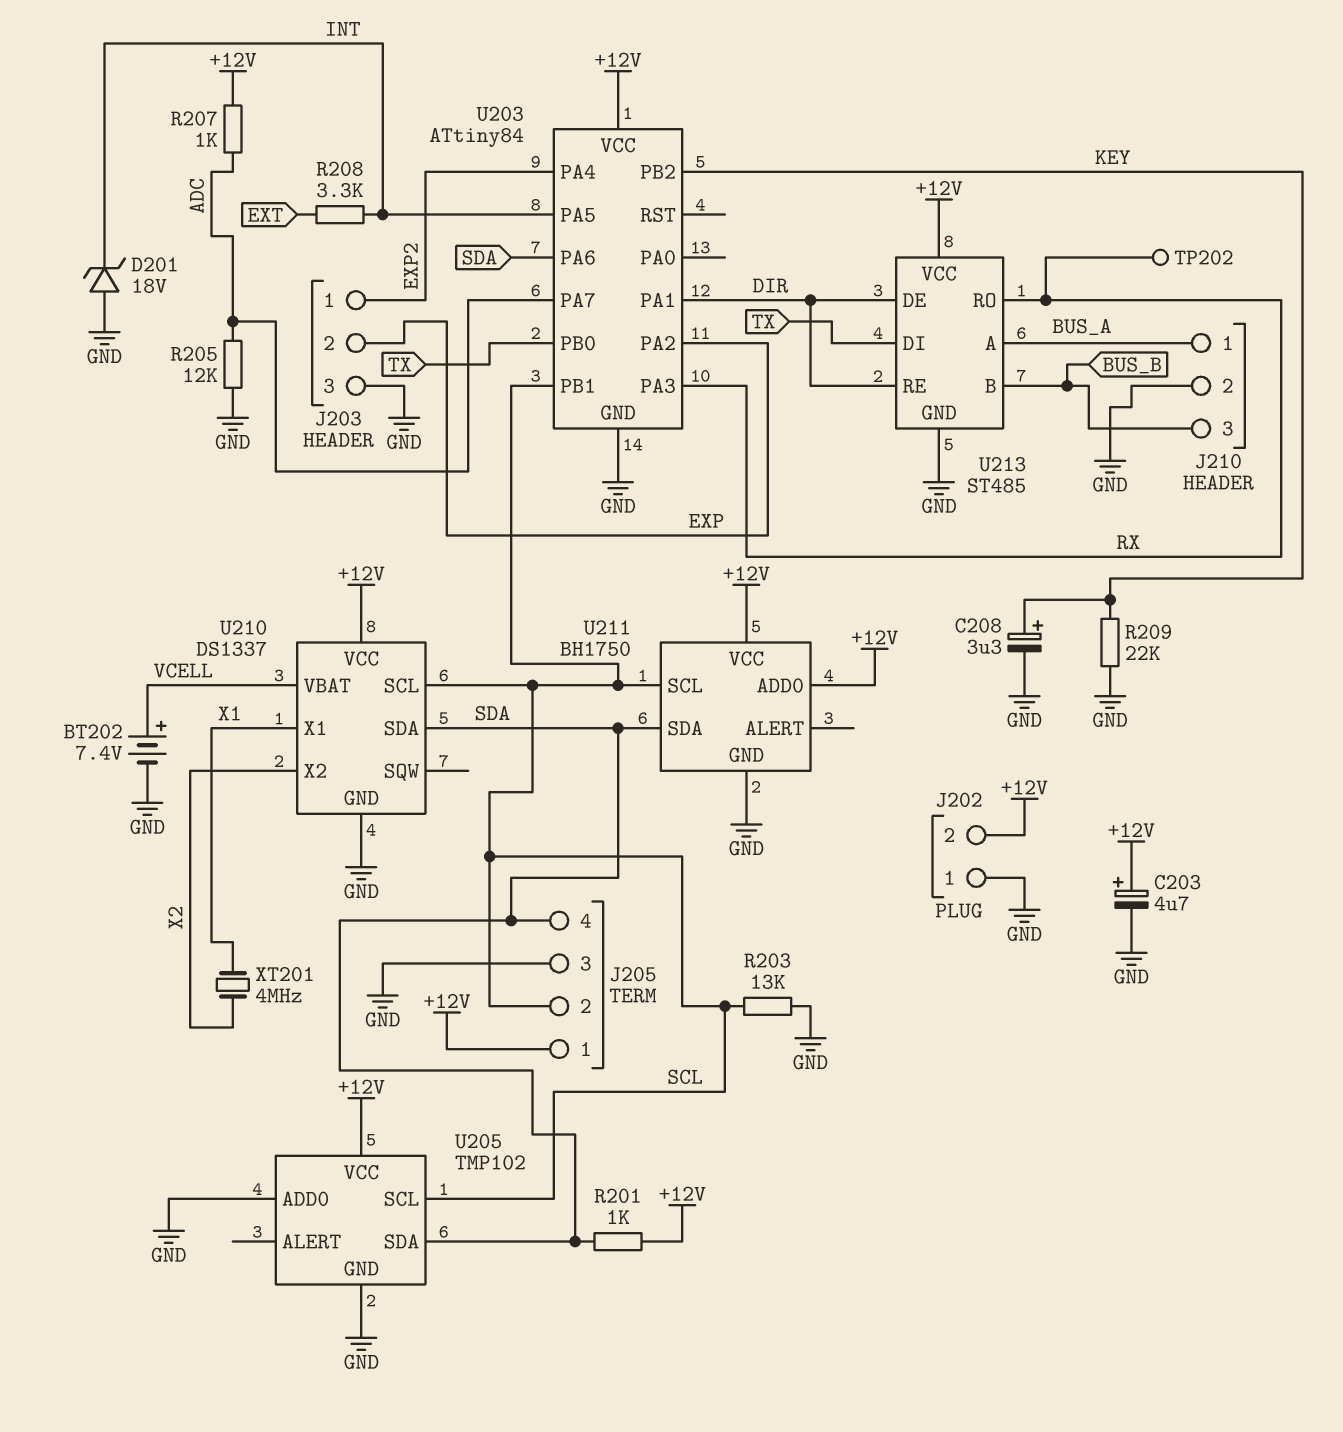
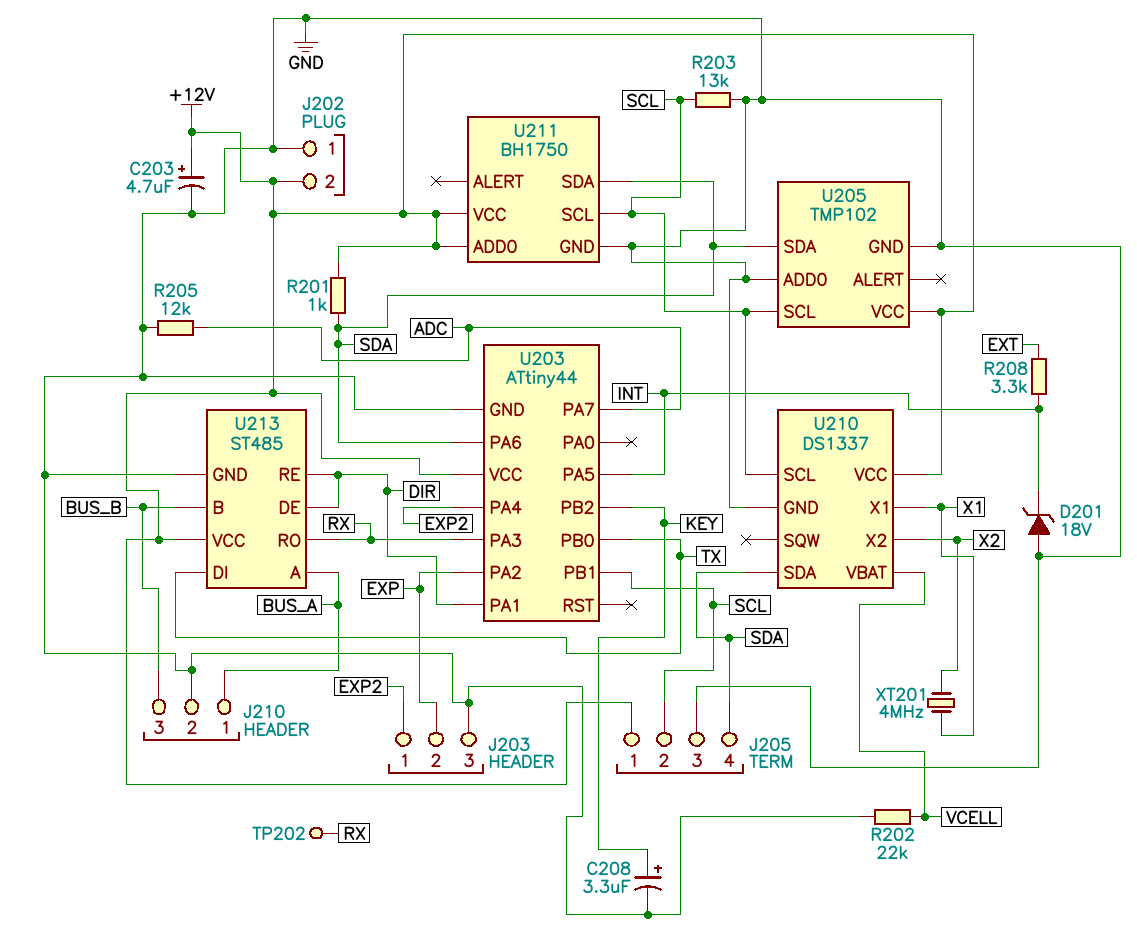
BT202: 7.4V (plus VCELL, minus GND) -> none
R202: none -> 22k (GND, VCELL)
R207: 1k (+12V, ADC) -> none
R209: 22k (GND, KEY) -> none
U203: ATtiny84 -> ATtiny44

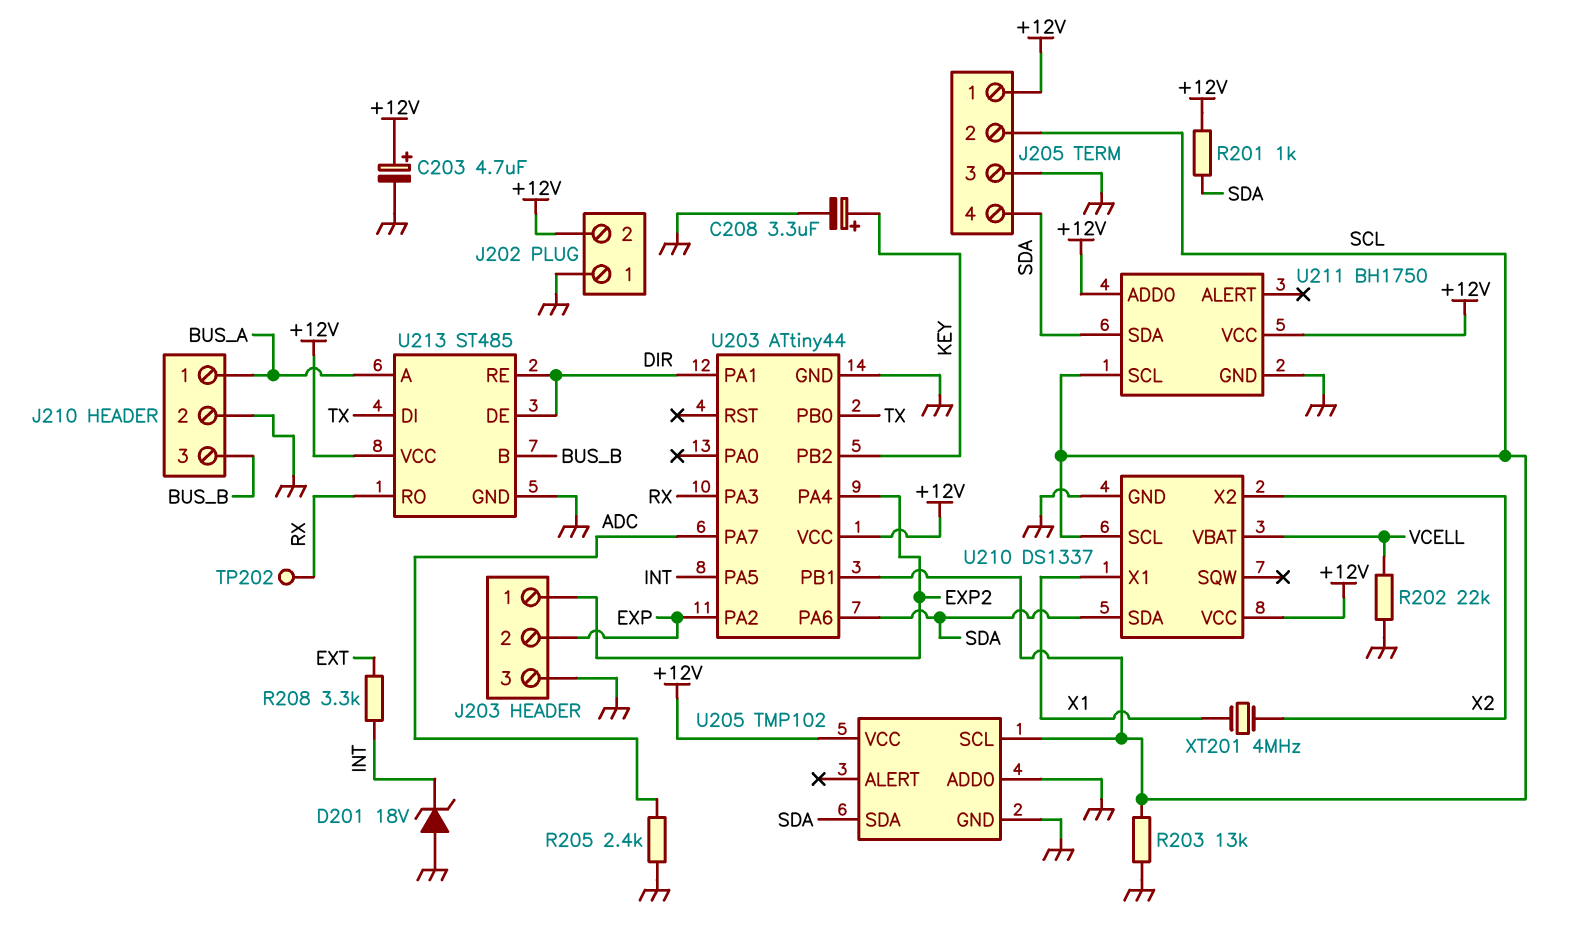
R205: 12k (ADC, GND) -> 2.4k (ADC, GND)

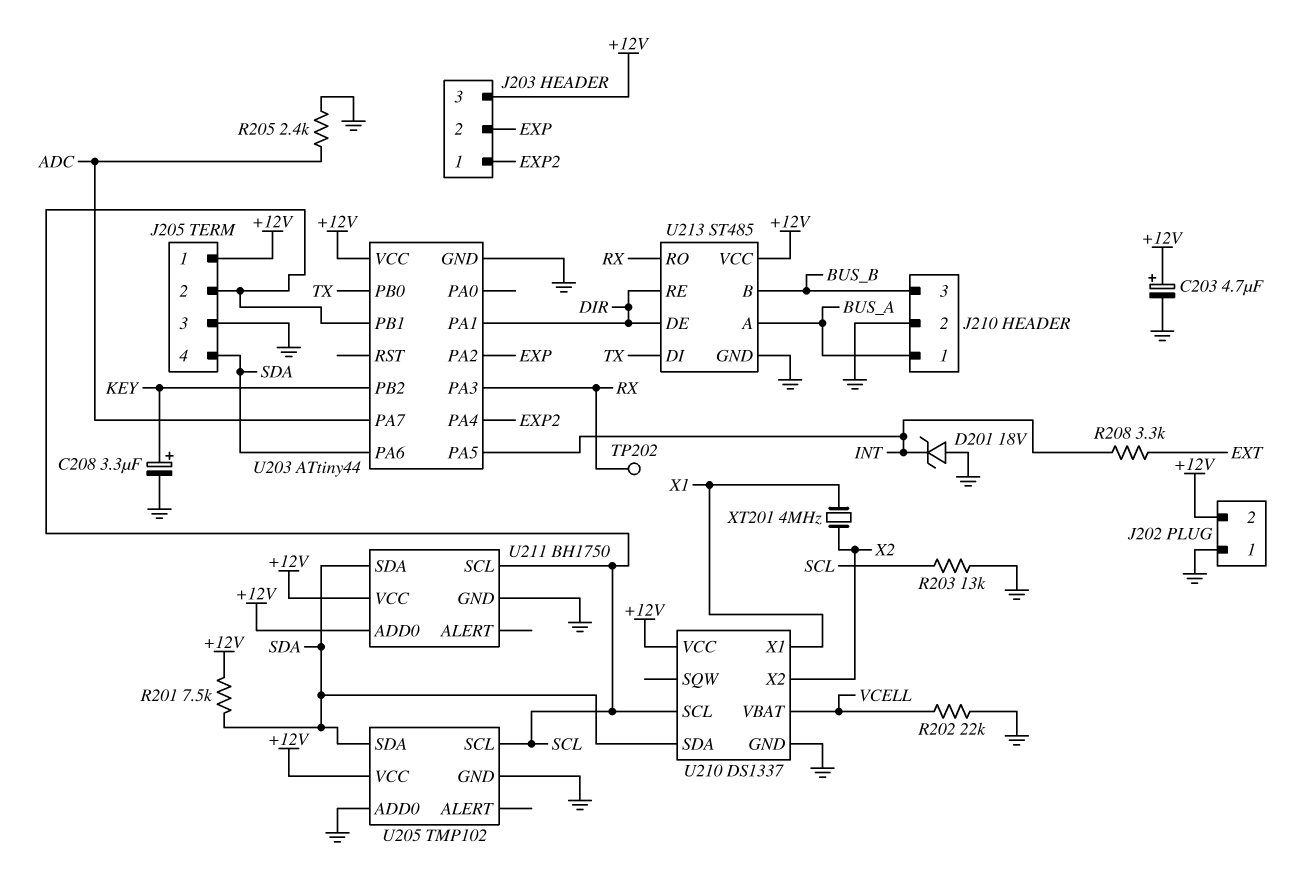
J203 pin 3: GND -> +12V
R201: 1k (+12V, SDA) -> 7.5k (+12V, SDA)

